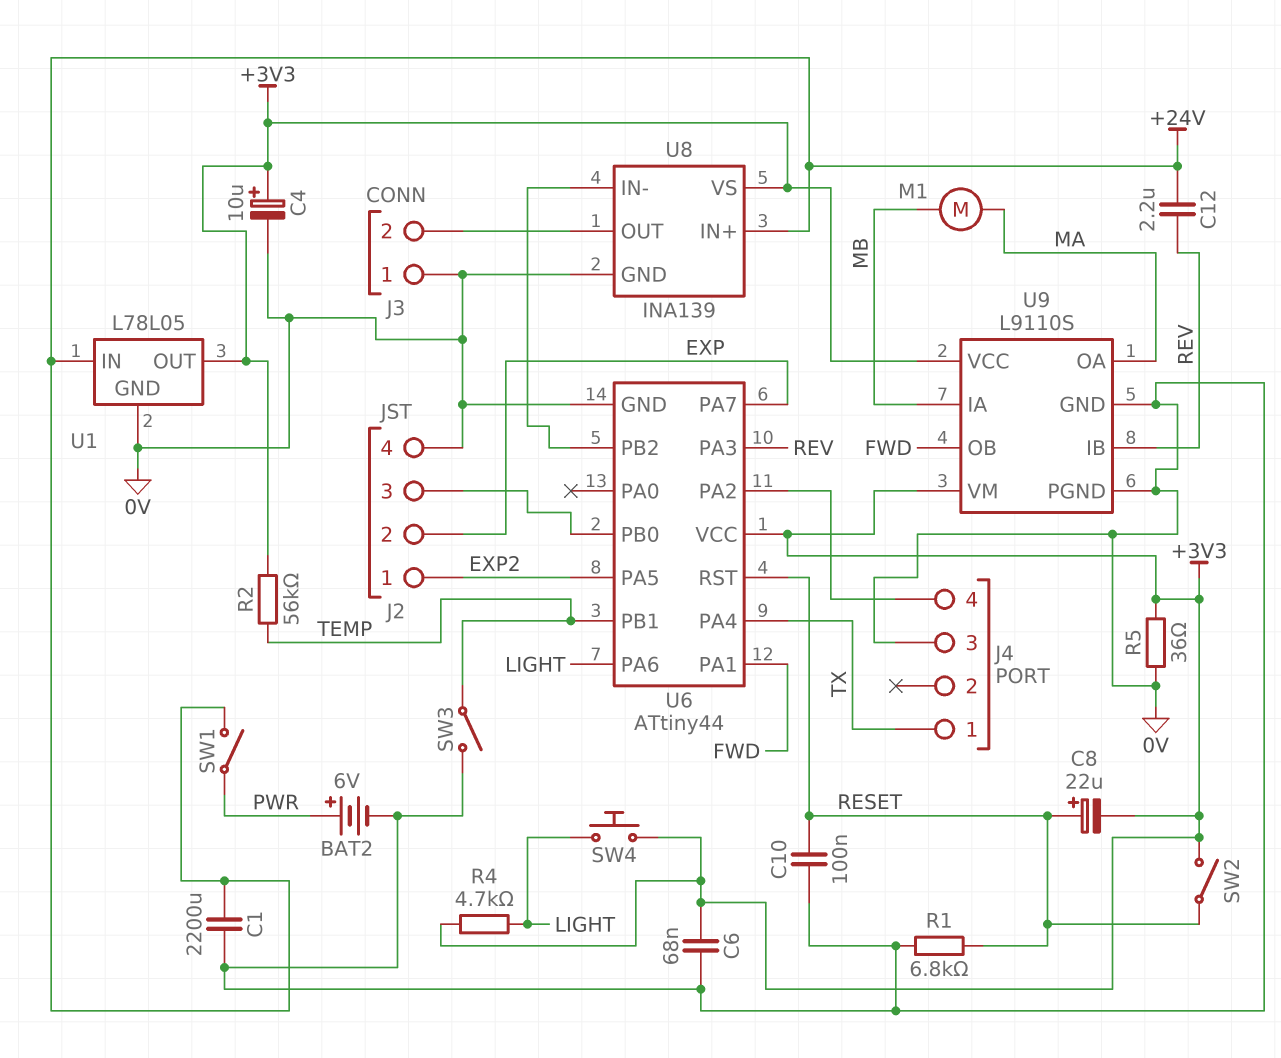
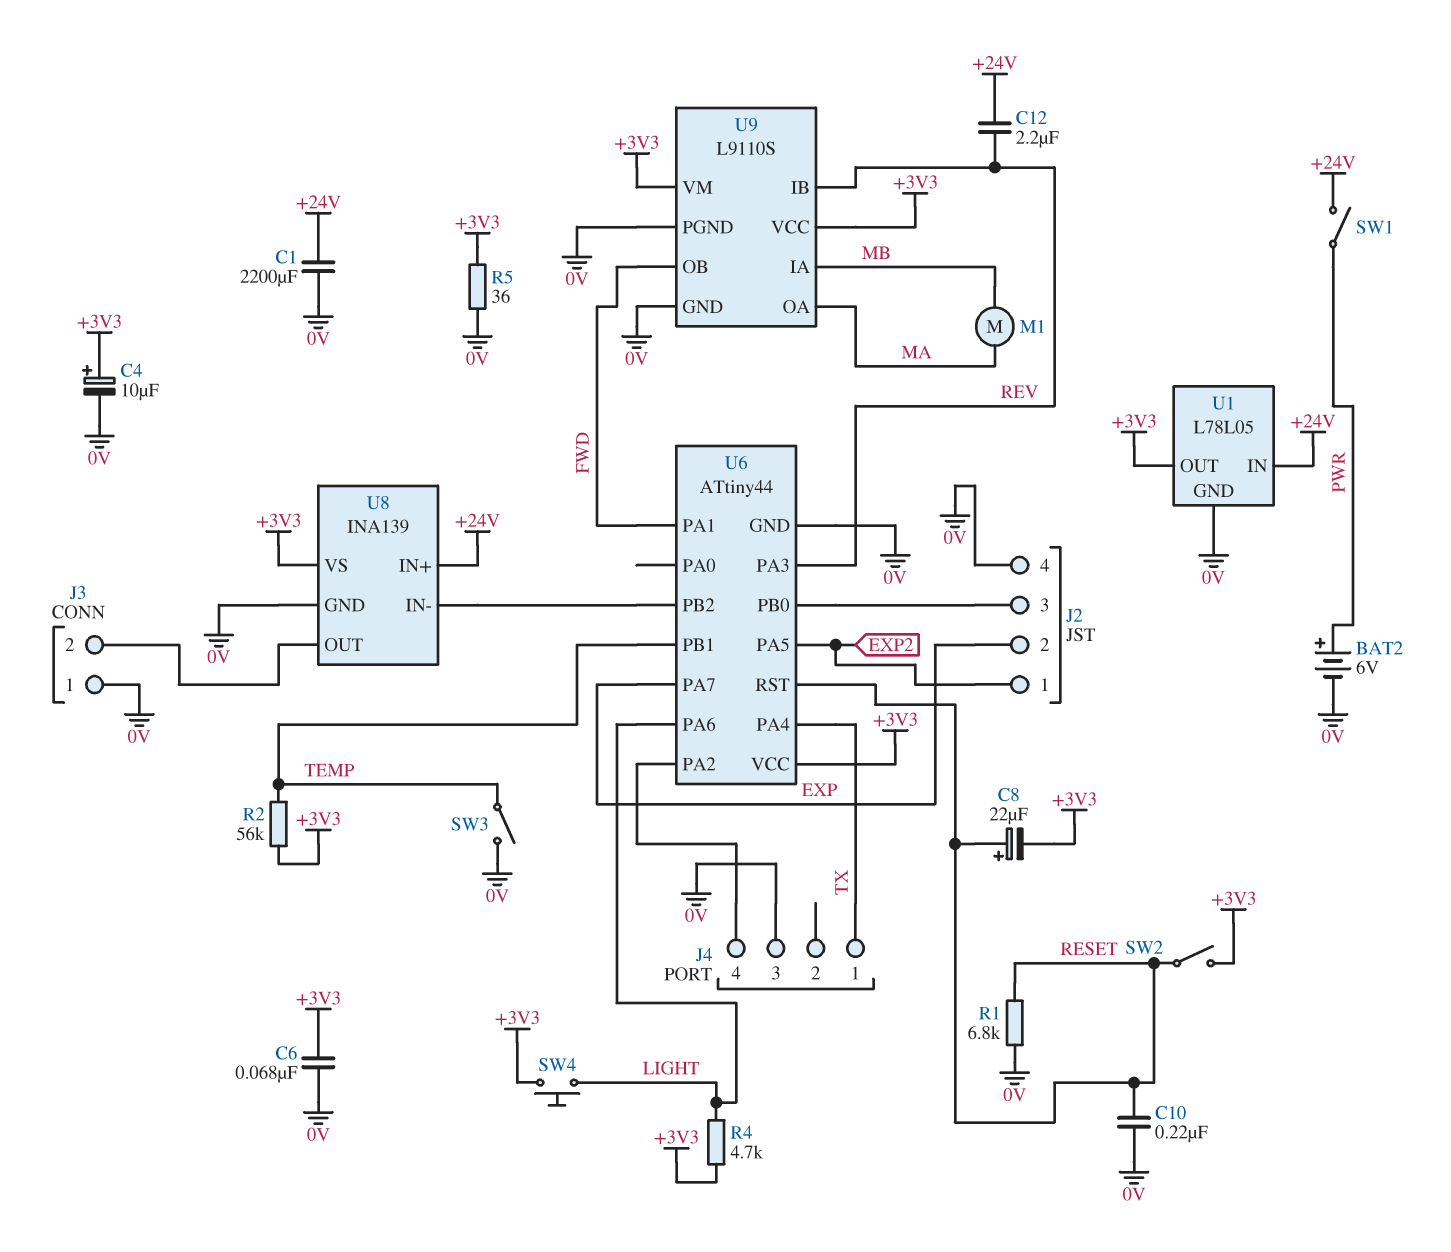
C10: 100nF (0V, RESET) -> 220nF (0V, RESET)

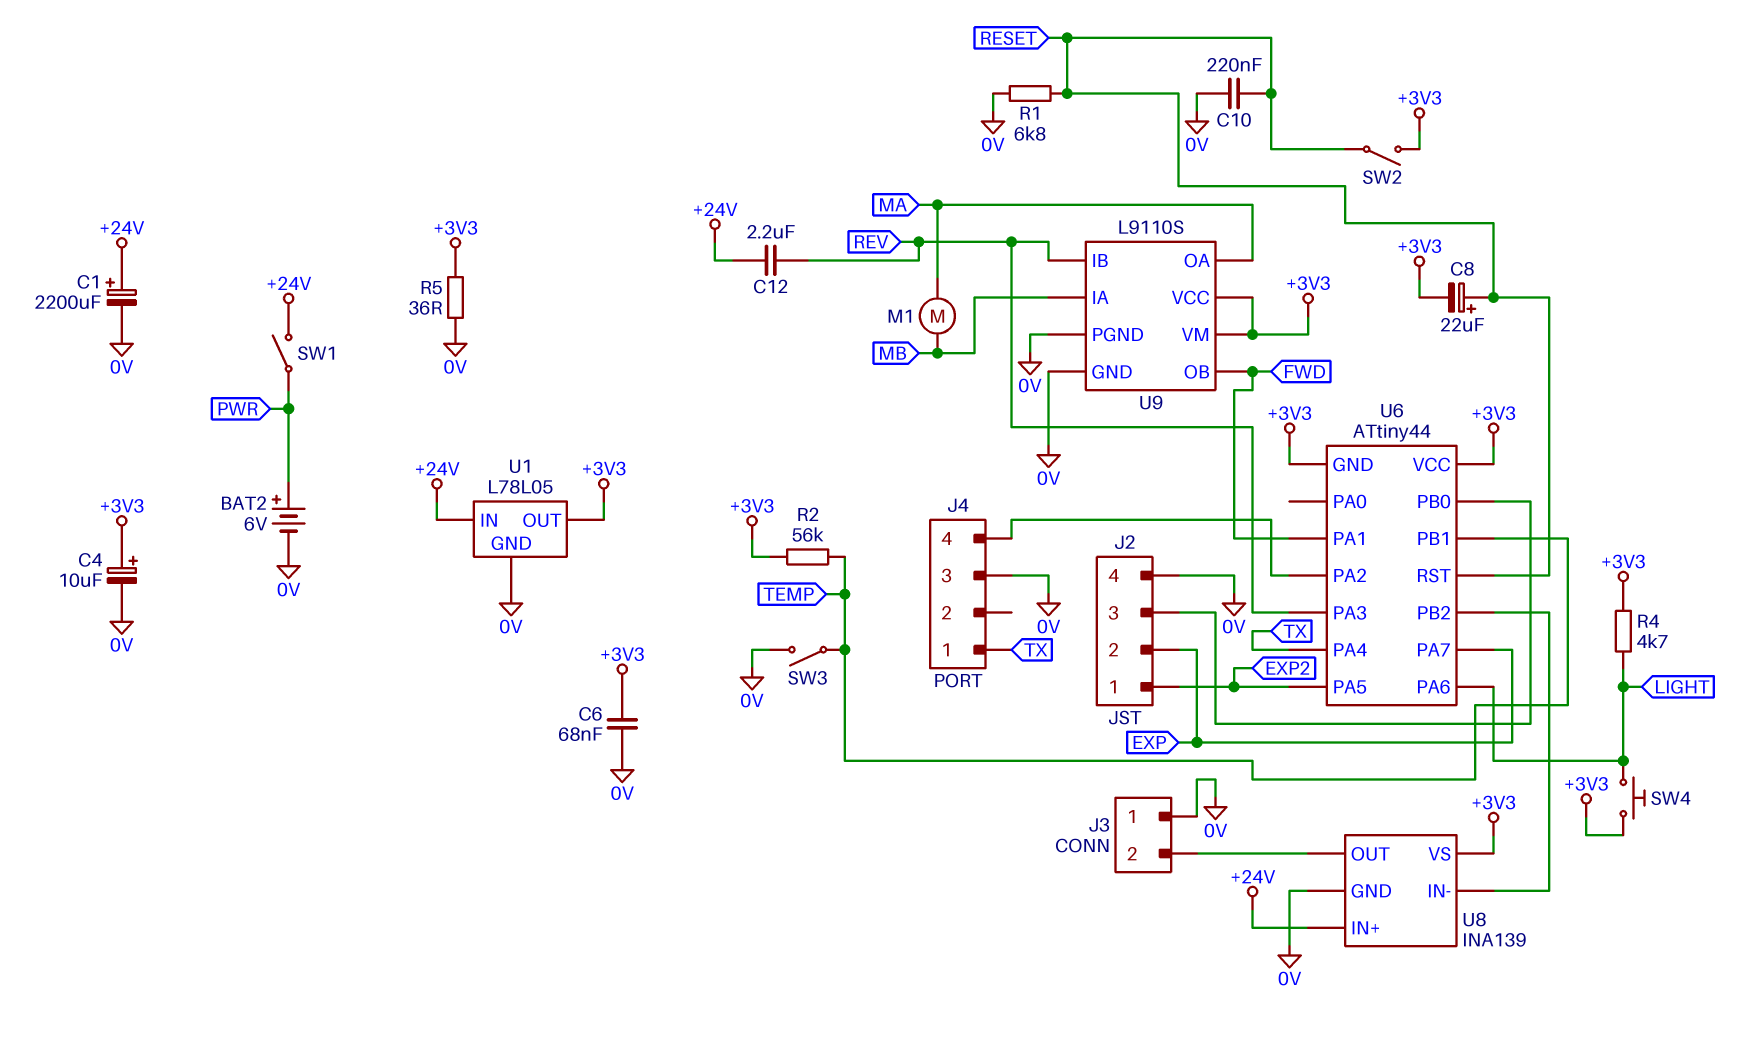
C1: 2200uF (+24V, 0V) -> 2200uF (plus +24V, minus 0V)
U6 pin GND: 0V -> +3V3

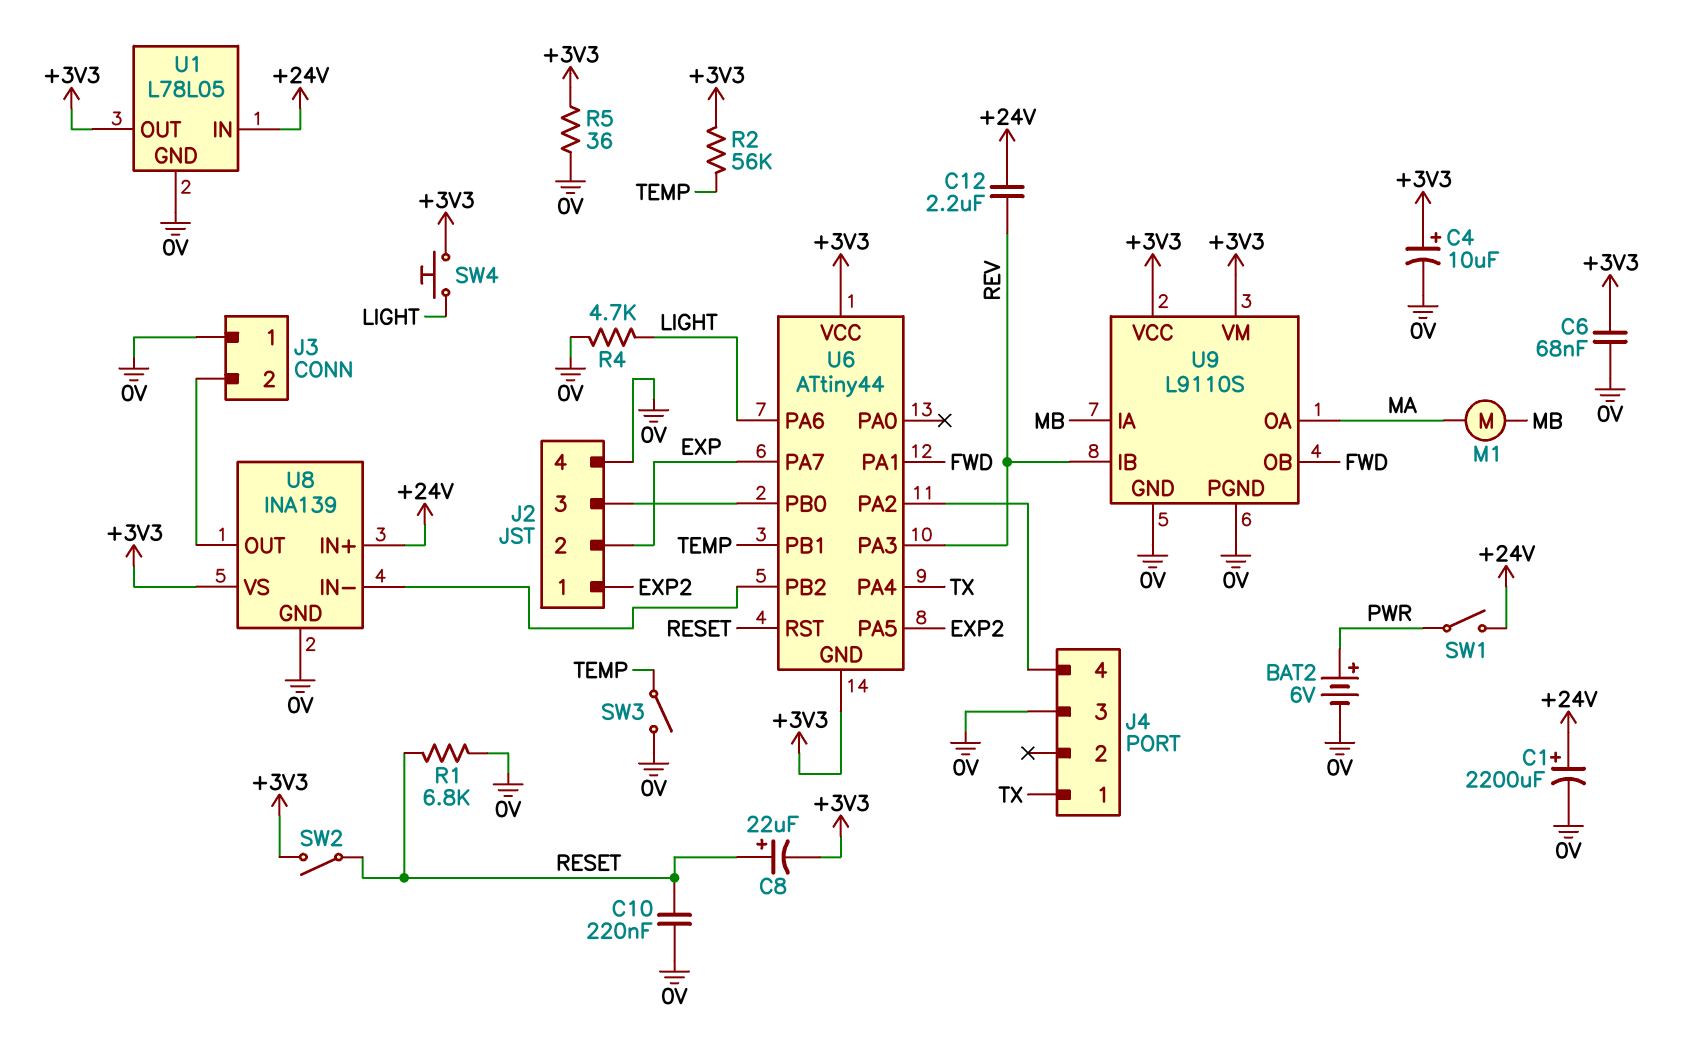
R4: 4.7k (+3V3, LIGHT) -> 4.7k (0V, LIGHT)

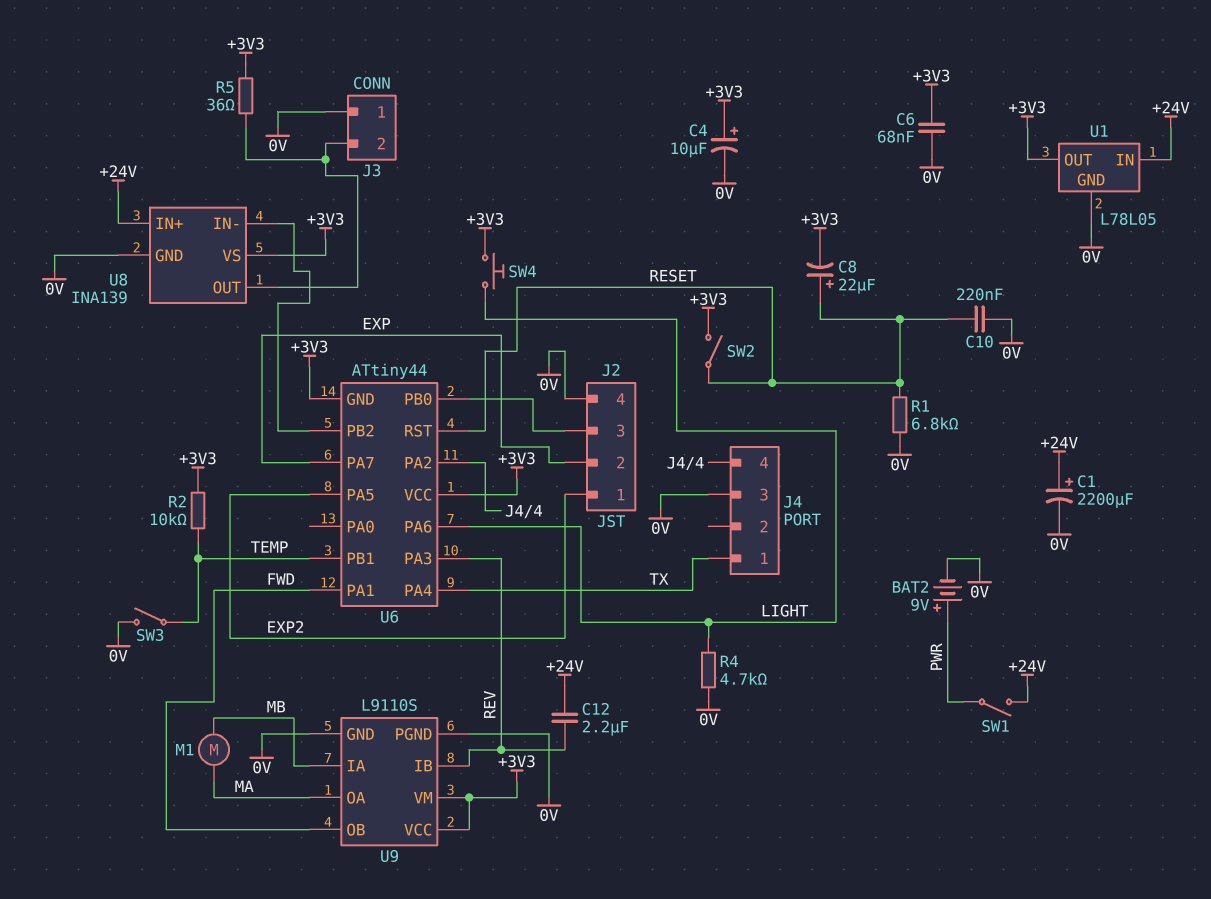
BAT2: 6V (plus PWR, minus 0V) -> 9V (plus PWR, minus 0V)
R2: 56k (+3V3, TEMP) -> 10k (+3V3, TEMP)
R5: 36 (+3V3, 0V) -> 36 (+3V3, J3/2)

